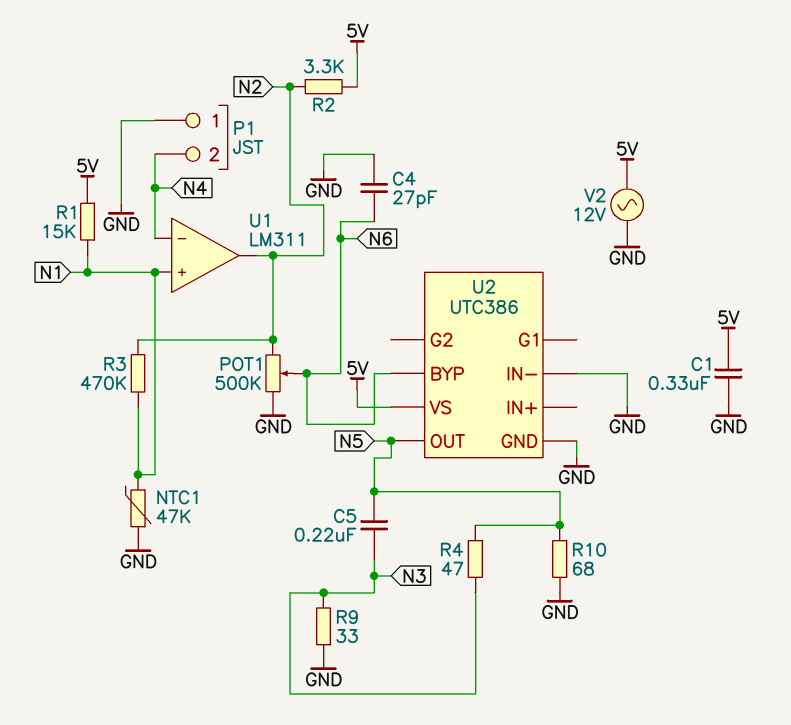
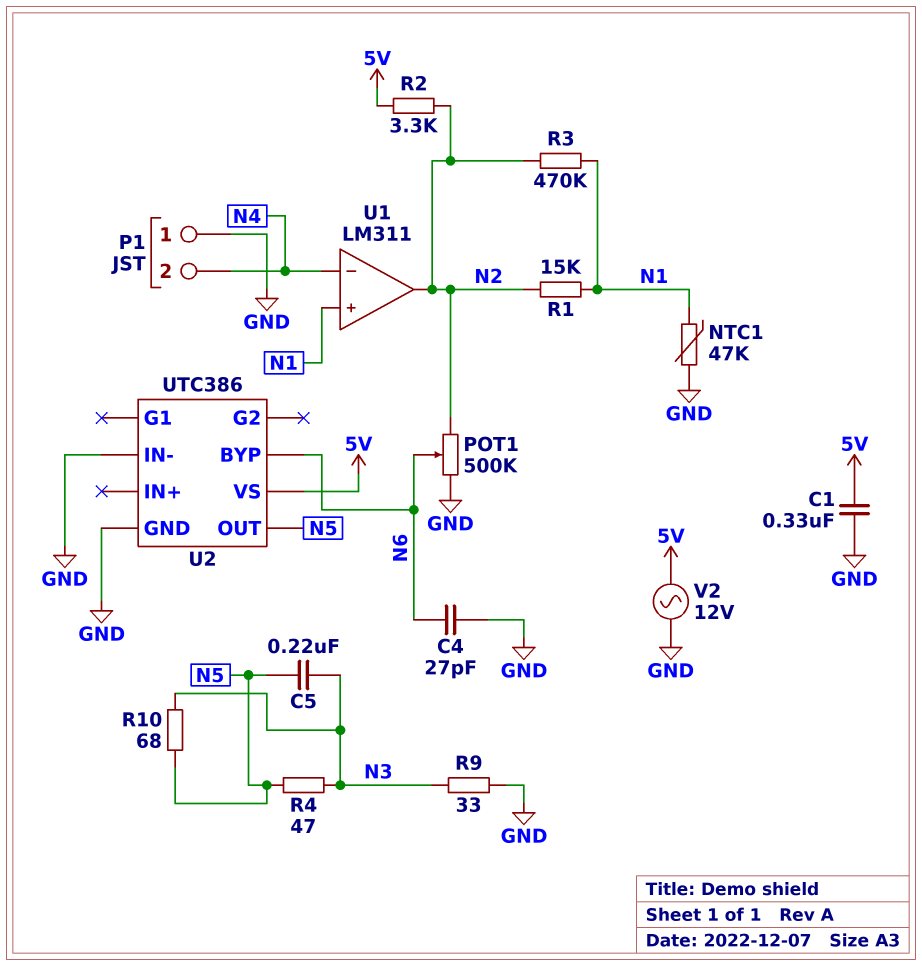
R1: 15k (5V, N1) -> 15k (N1, N2)
R10: 68 (GND, N5) -> 68 (N3, N5)

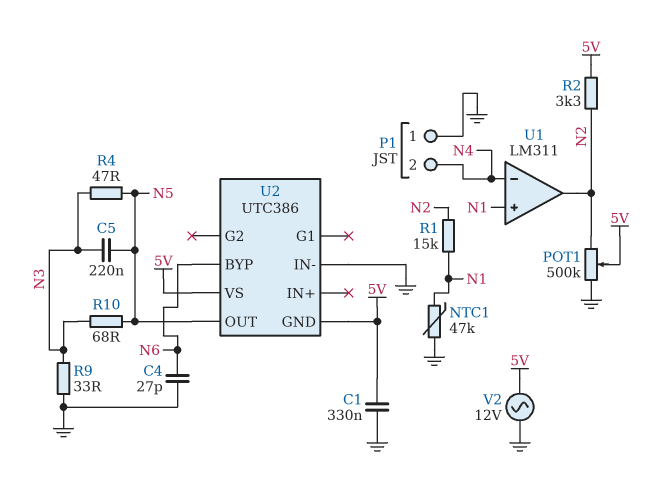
POT1: 500k (GND, N2, wiper N6) -> 500k (GND, N2, wiper 5V)
R3: 470k (N1, N2) -> none
U2 pin GND: GND -> 5V

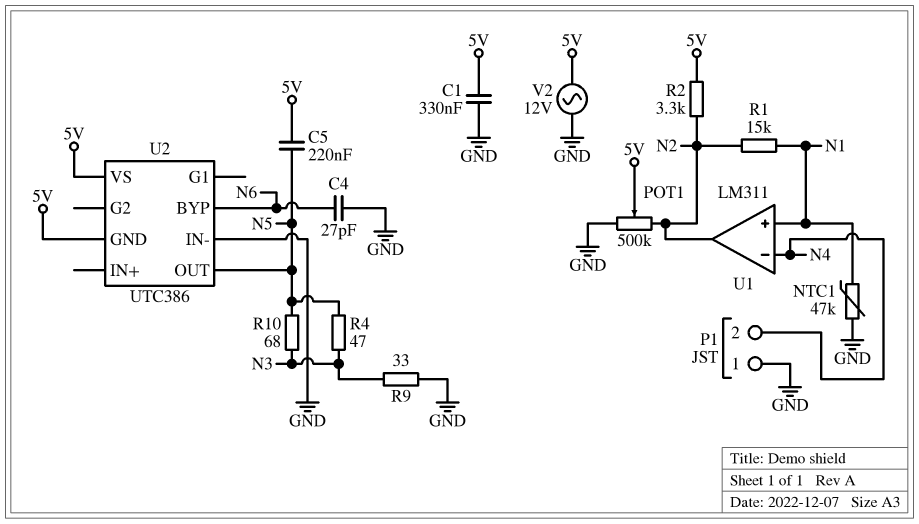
C5: 220nF (N3, N5) -> 220nF (5V, N5)

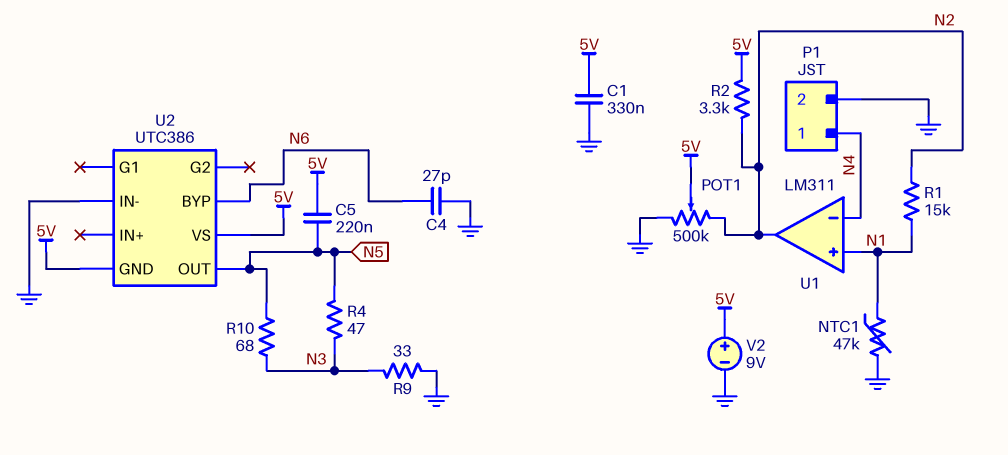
P1 pin 1: GND -> N4
P1 pin 2: N4 -> GND
V2: AC 12V (5V, GND) -> 9V (plus 5V, minus GND)

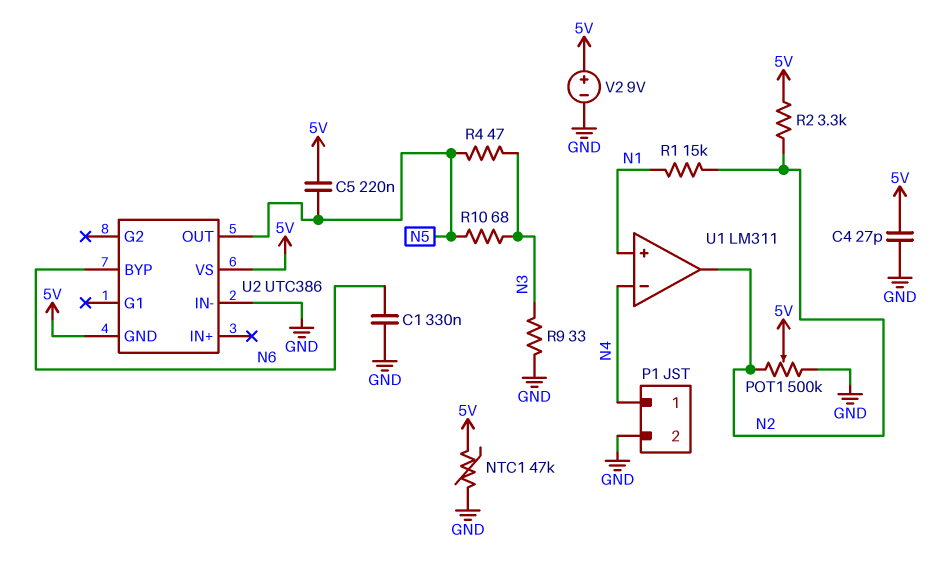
C1: 330nF (5V, GND) -> 330nF (GND, N6)
C4: 27pF (GND, N6) -> 27pF (5V, GND)
NTC1: 47k (GND, N1) -> 47k (5V, GND)

